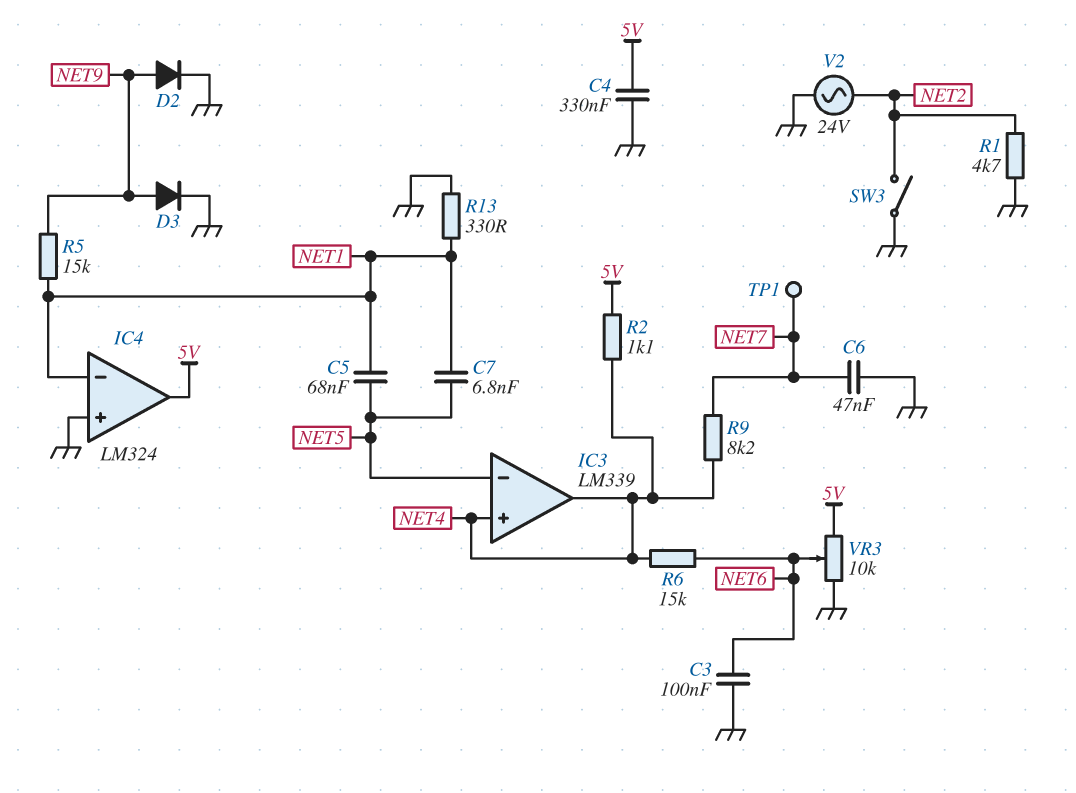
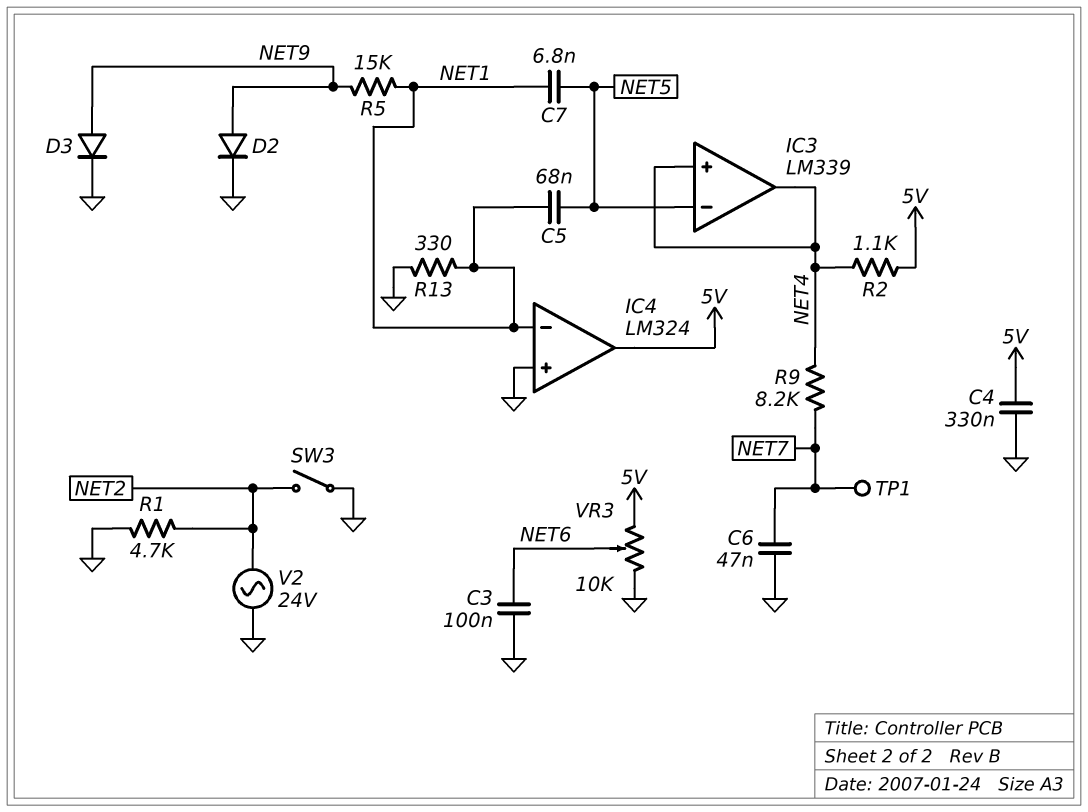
R6: 15k (NET4, NET6) -> none

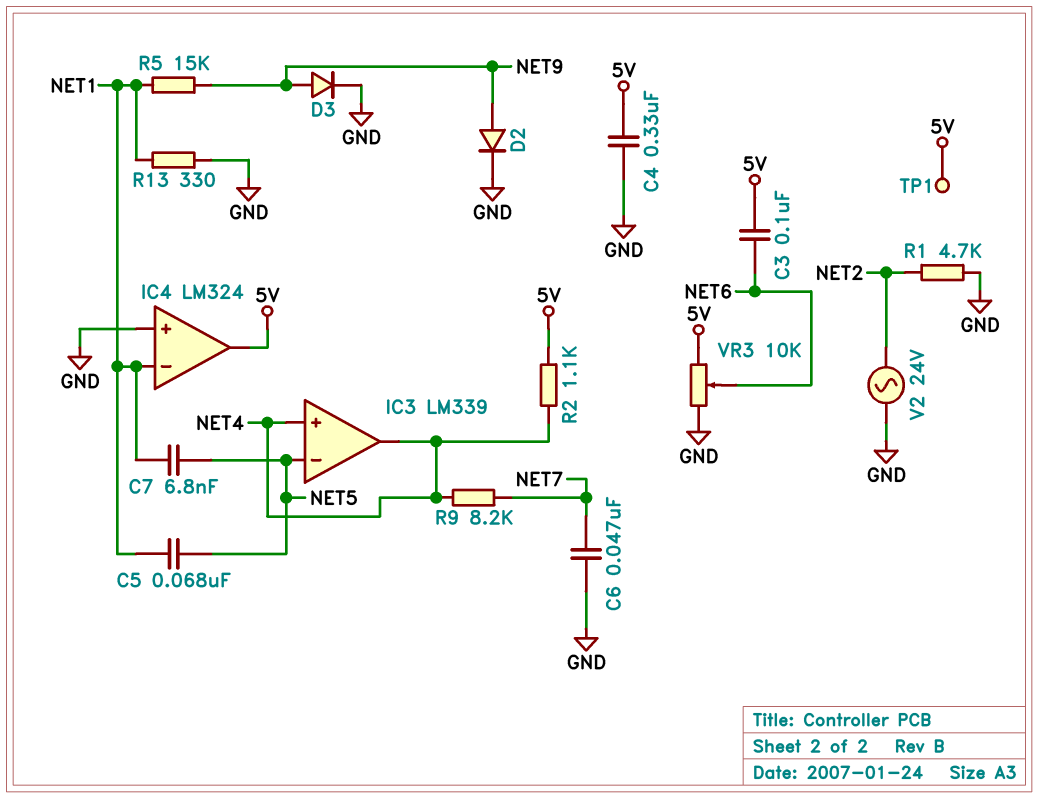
C3: 100nF (GND, NET6) -> 100nF (5V, NET6)
SW3: switch (GND, NET2) -> none
TP1: test point (NET7) -> test point (5V)

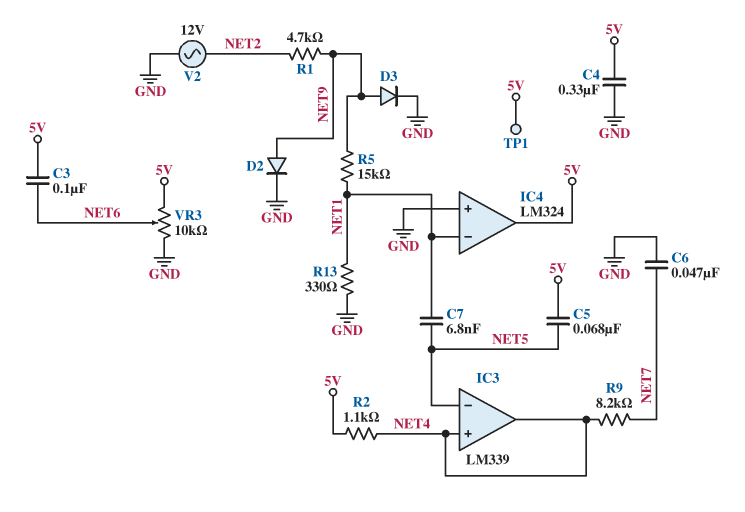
C5: 68nF (NET1, NET5) -> 68nF (5V, NET5)
R1: 4.7k (GND, NET2) -> 4.7k (NET2, NET9)
V2: AC 24V (GND, NET2) -> AC 12V (GND, NET2)

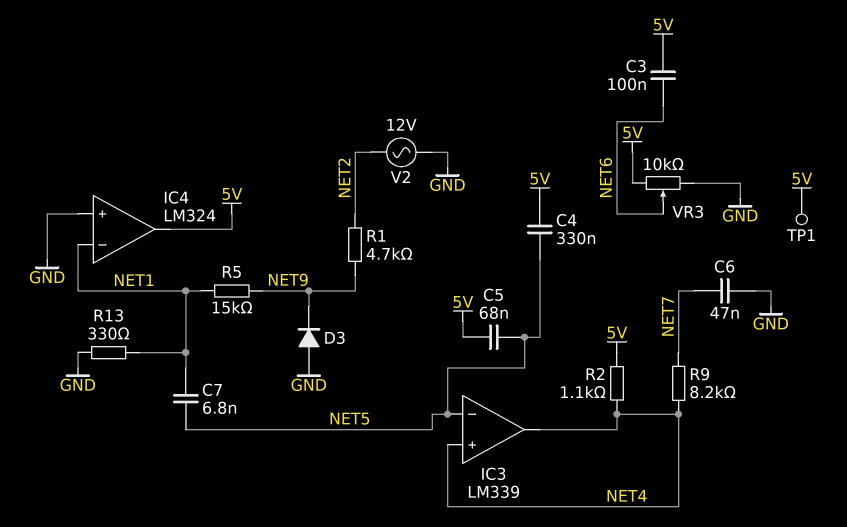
C4: 330nF (5V, GND) -> 330nF (5V, NET5)
D2: diode (A NET9, K GND) -> none
D3: diode (A NET9, K GND) -> diode (A GND, K NET9)

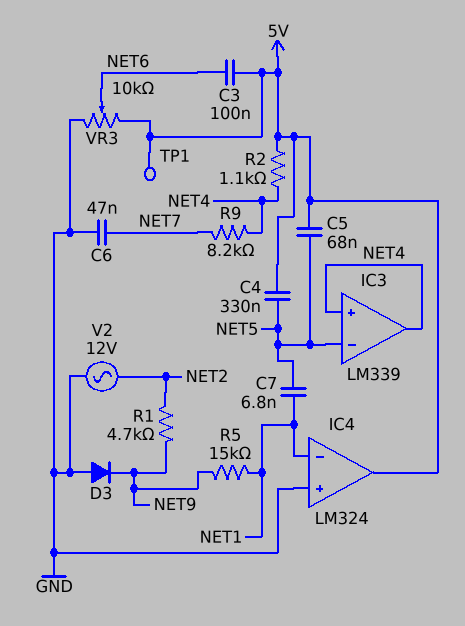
R13: 330 (GND, NET1) -> none

